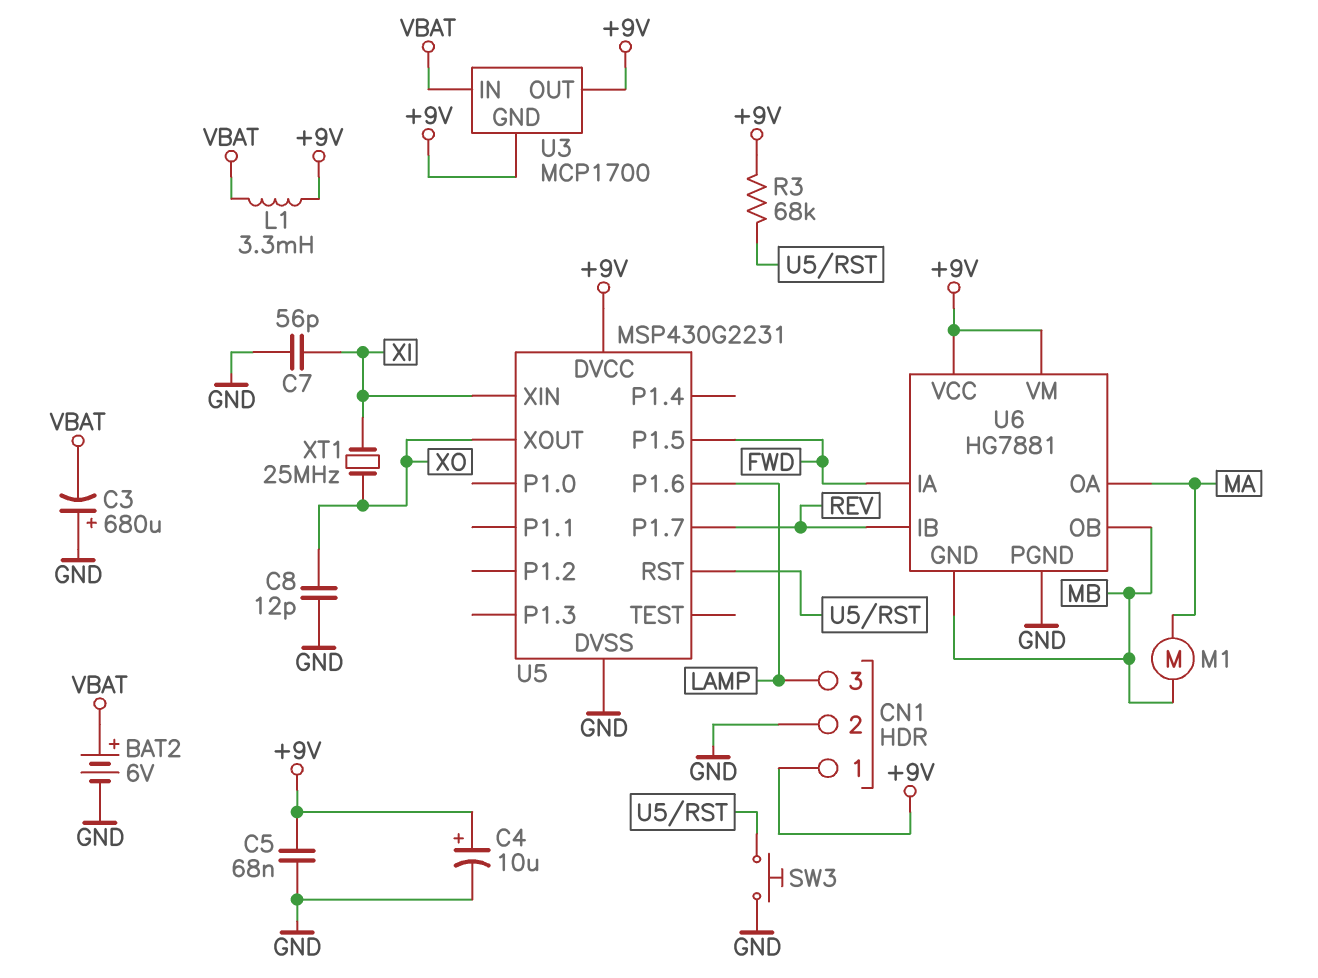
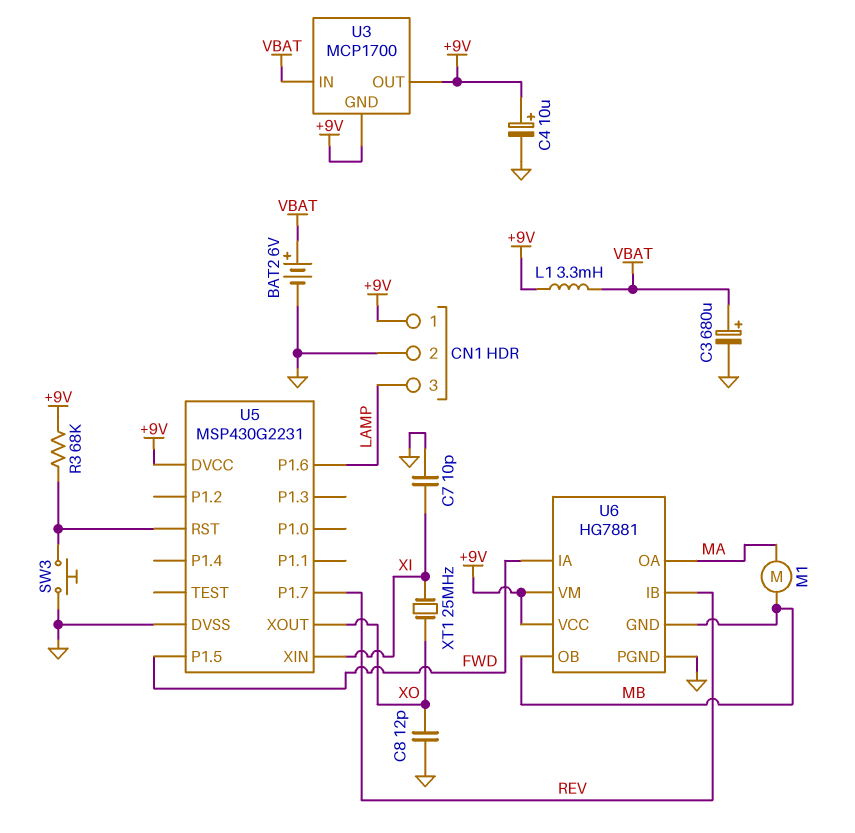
C3: 680uF (plus GND, minus VBAT) -> 680uF (plus VBAT, minus GND)
C5: 68nF (+9V, GND) -> none
C7: 56pF (GND, XI) -> 10pF (GND, XI)

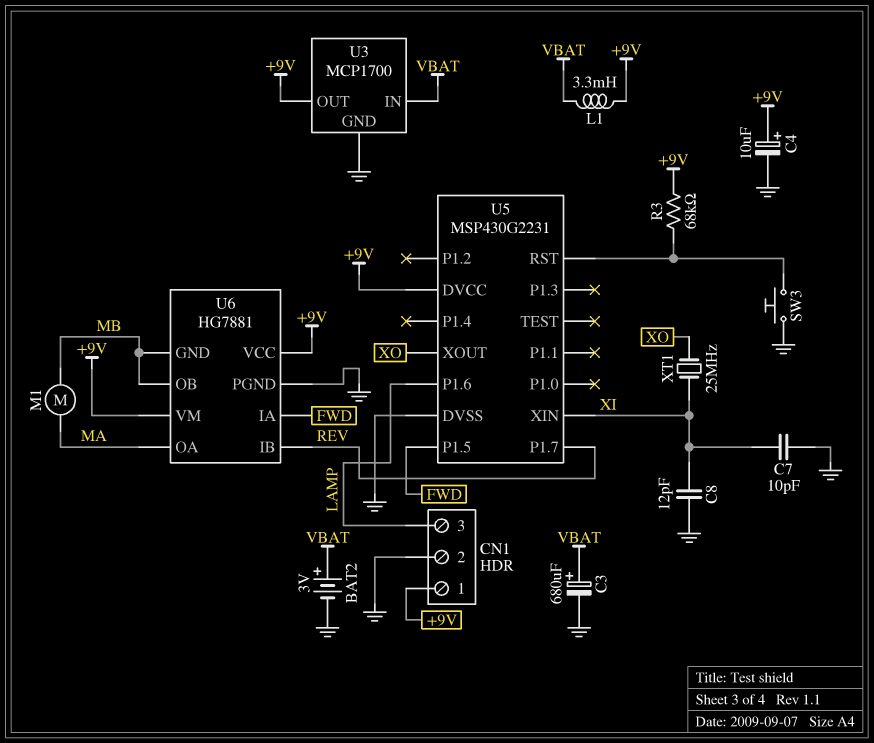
BAT2: 6V (plus VBAT, minus GND) -> 3V (plus VBAT, minus GND)
C8: 12pF (GND, XO) -> 12pF (GND, XI)
U3 pin GND: +9V -> GND

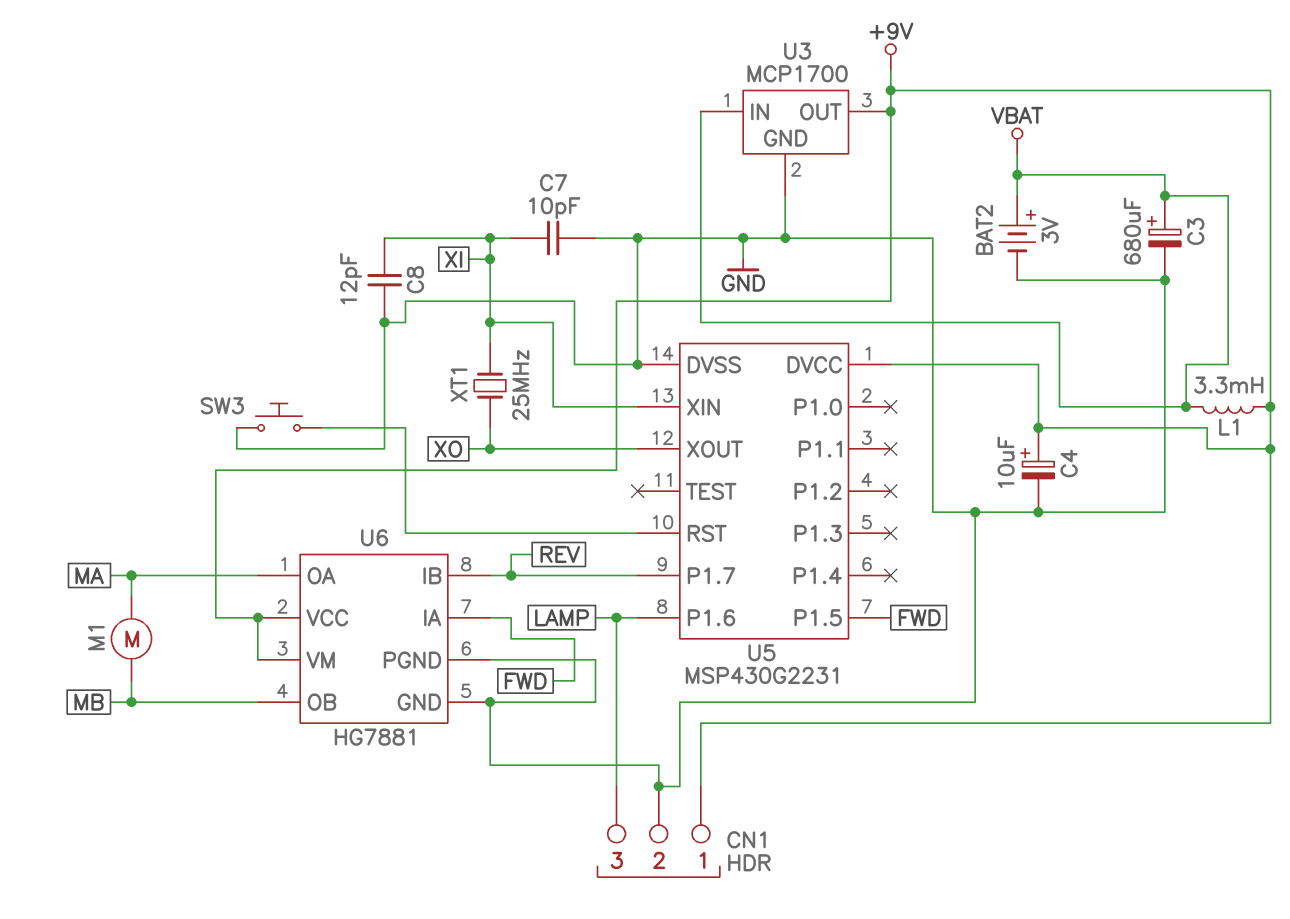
R3: 68k (+9V, U5/RST) -> none
U6 pin GND: MB -> GND

